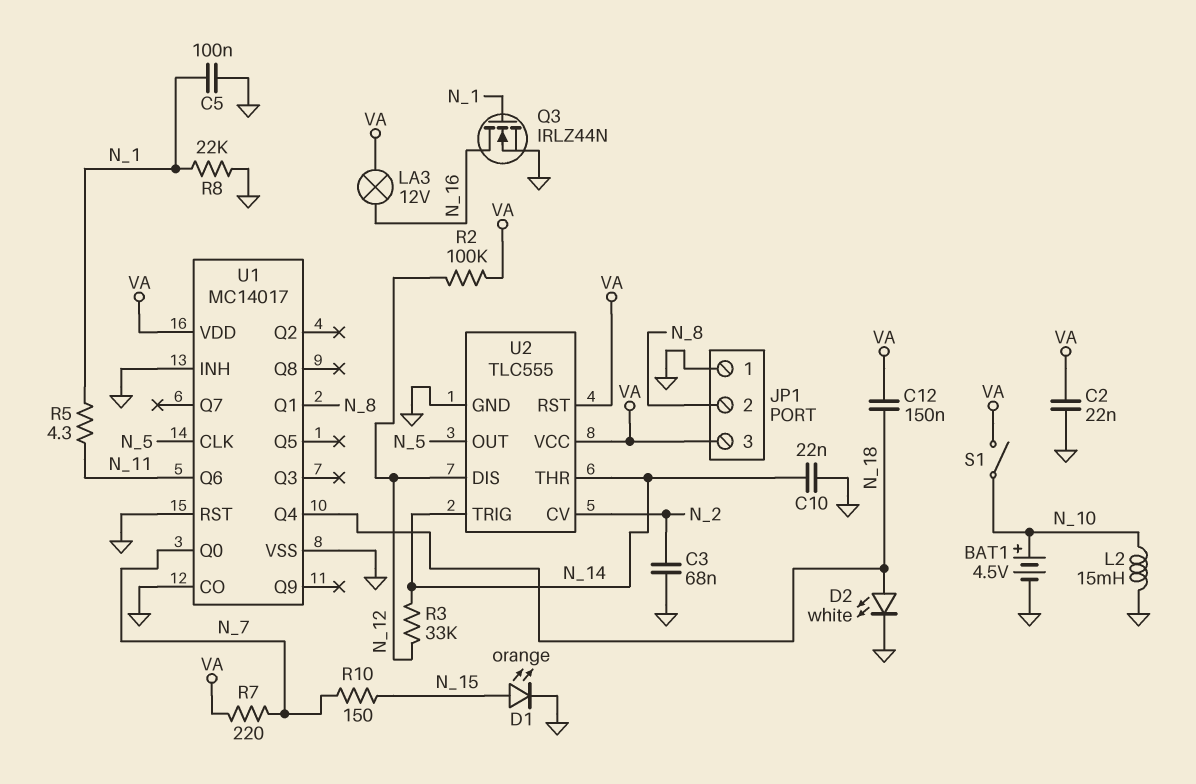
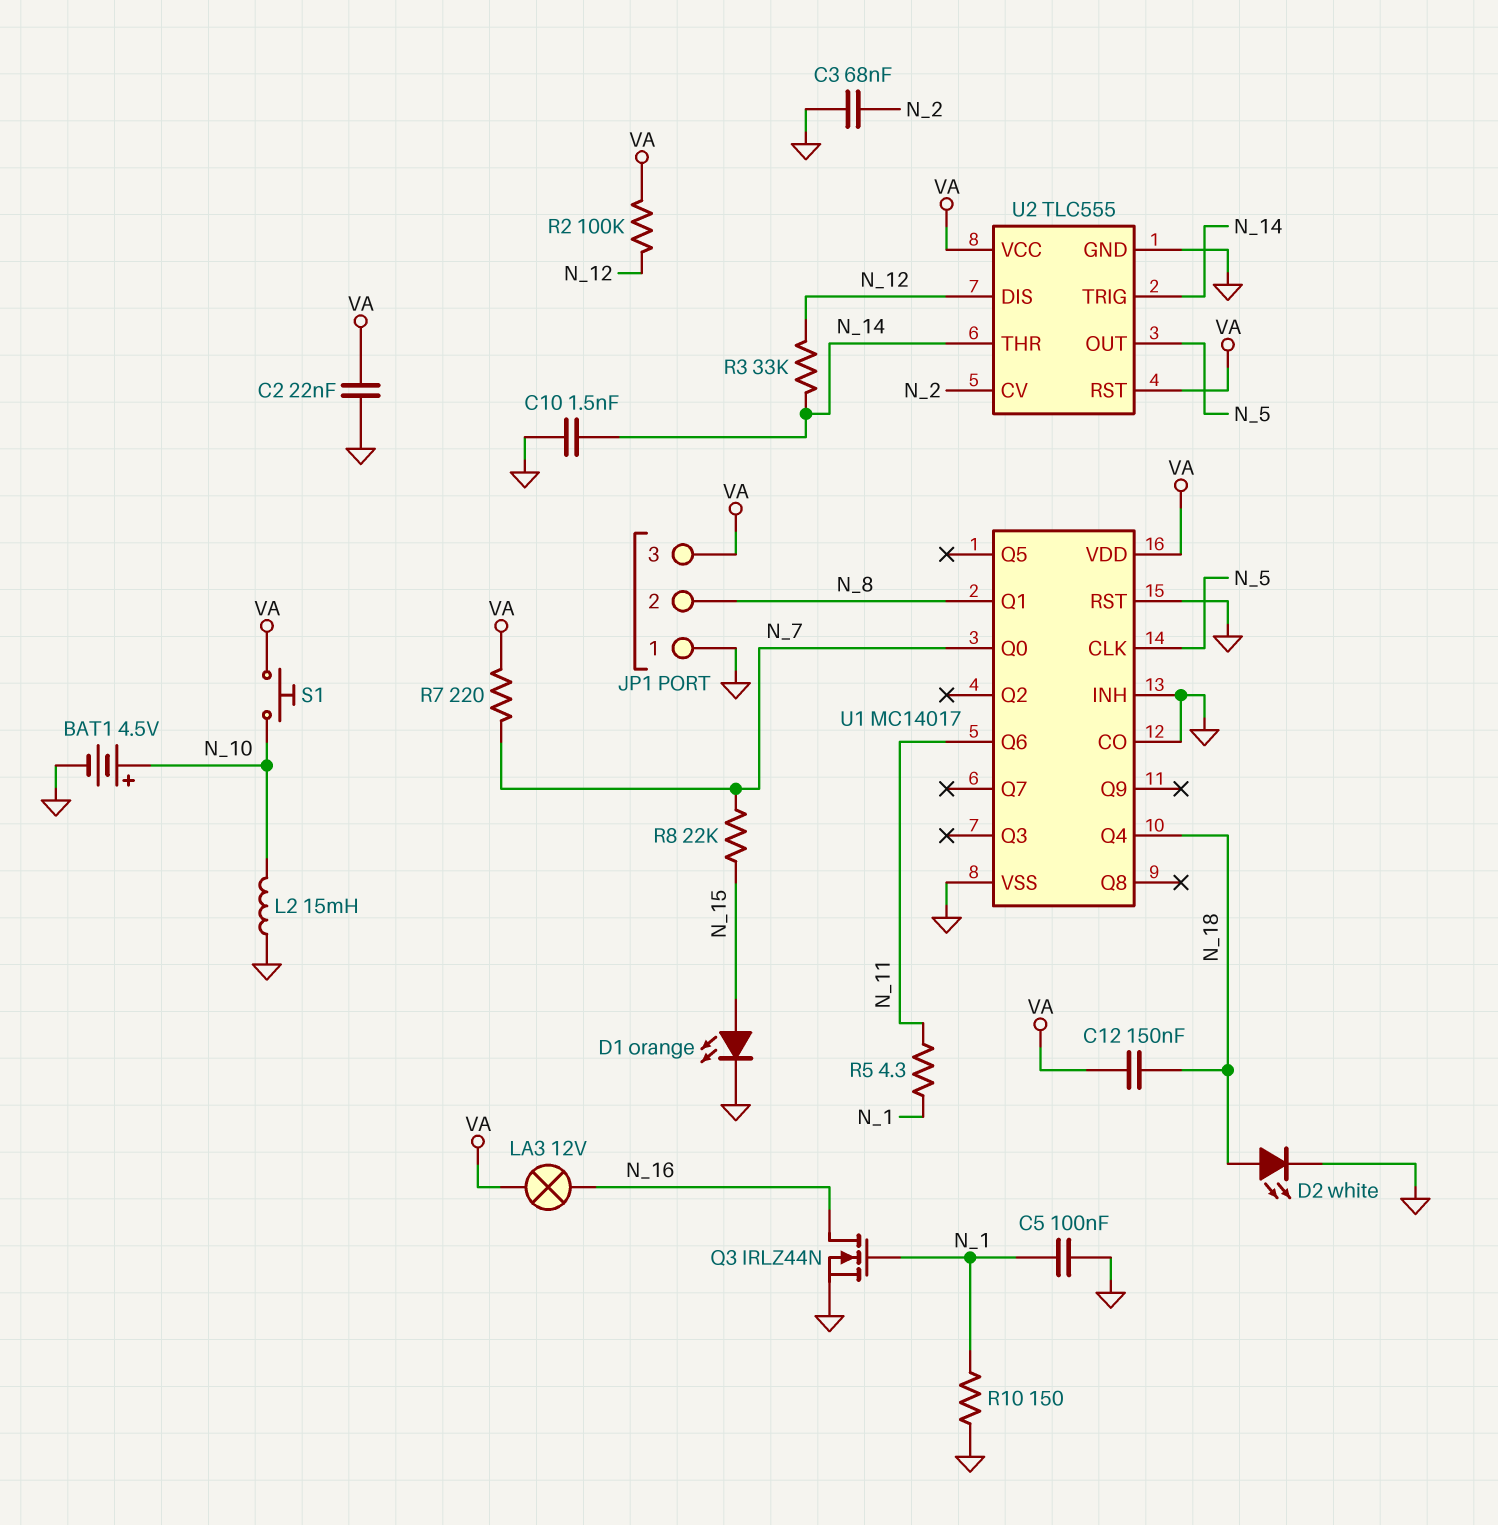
C10: 22nF (GND, N_14) -> 1.5nF (GND, N_14)
R8: 22k (GND, N_1) -> 22k (N_7, N_15)
R10: 150 (N_7, N_15) -> 150 (GND, N_1)
S1: switch (N_10, VA) -> button (N_10, VA)

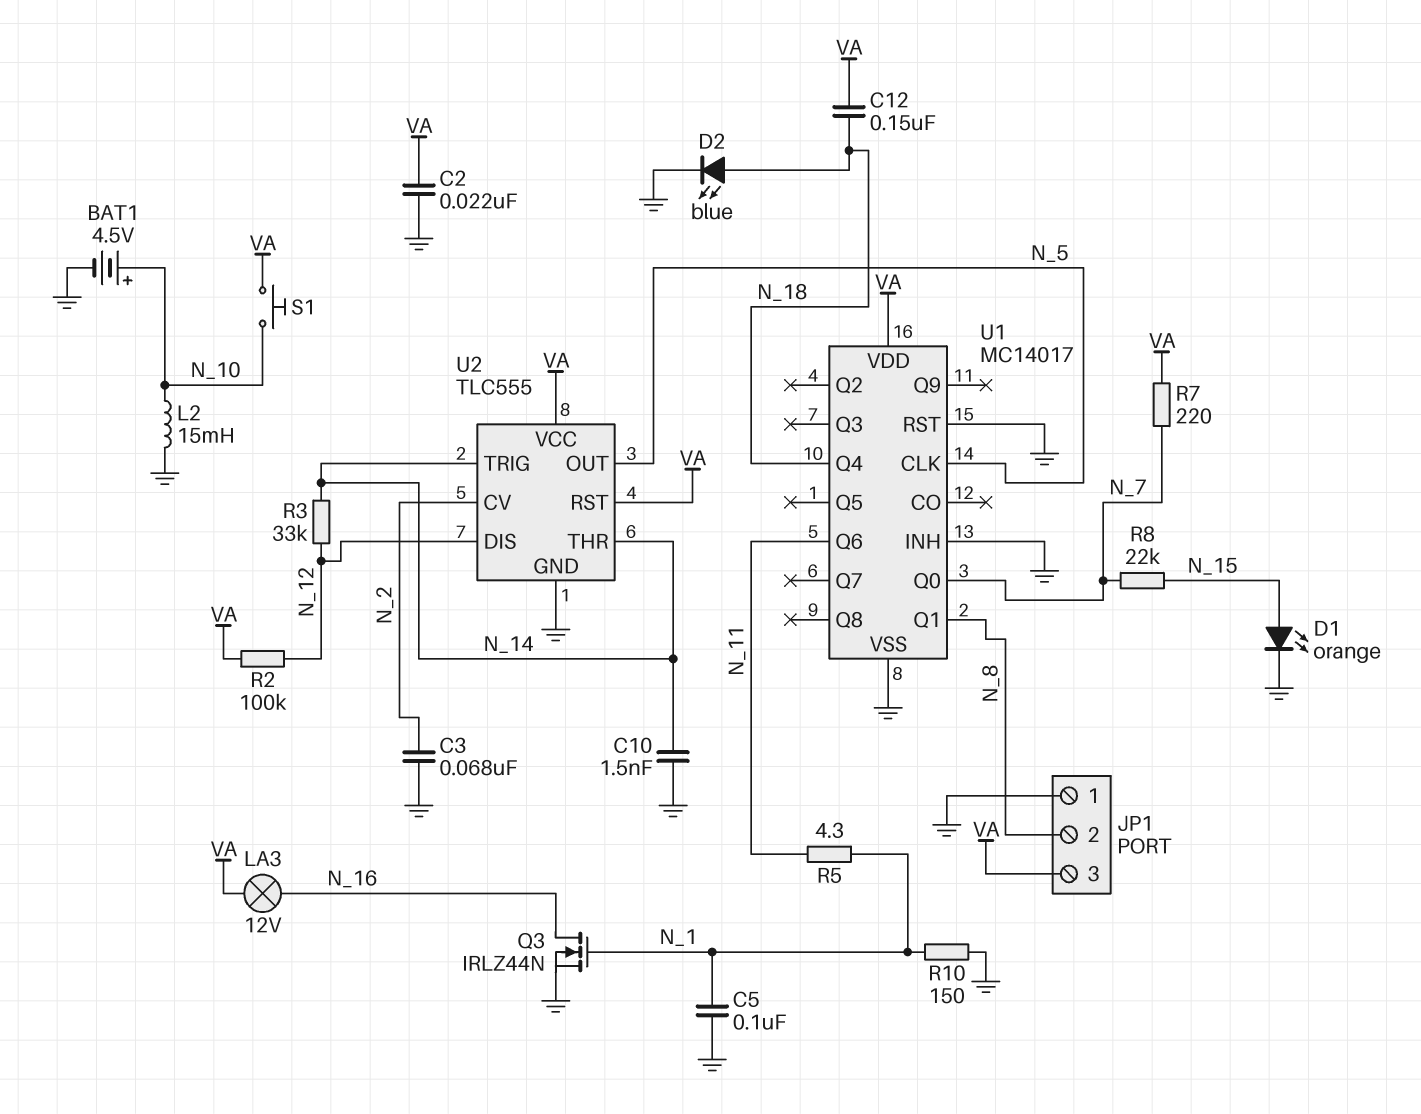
D2: LED white (A N_18, K GND) -> LED blue (A N_18, K GND)
U1 pin CO: GND -> none

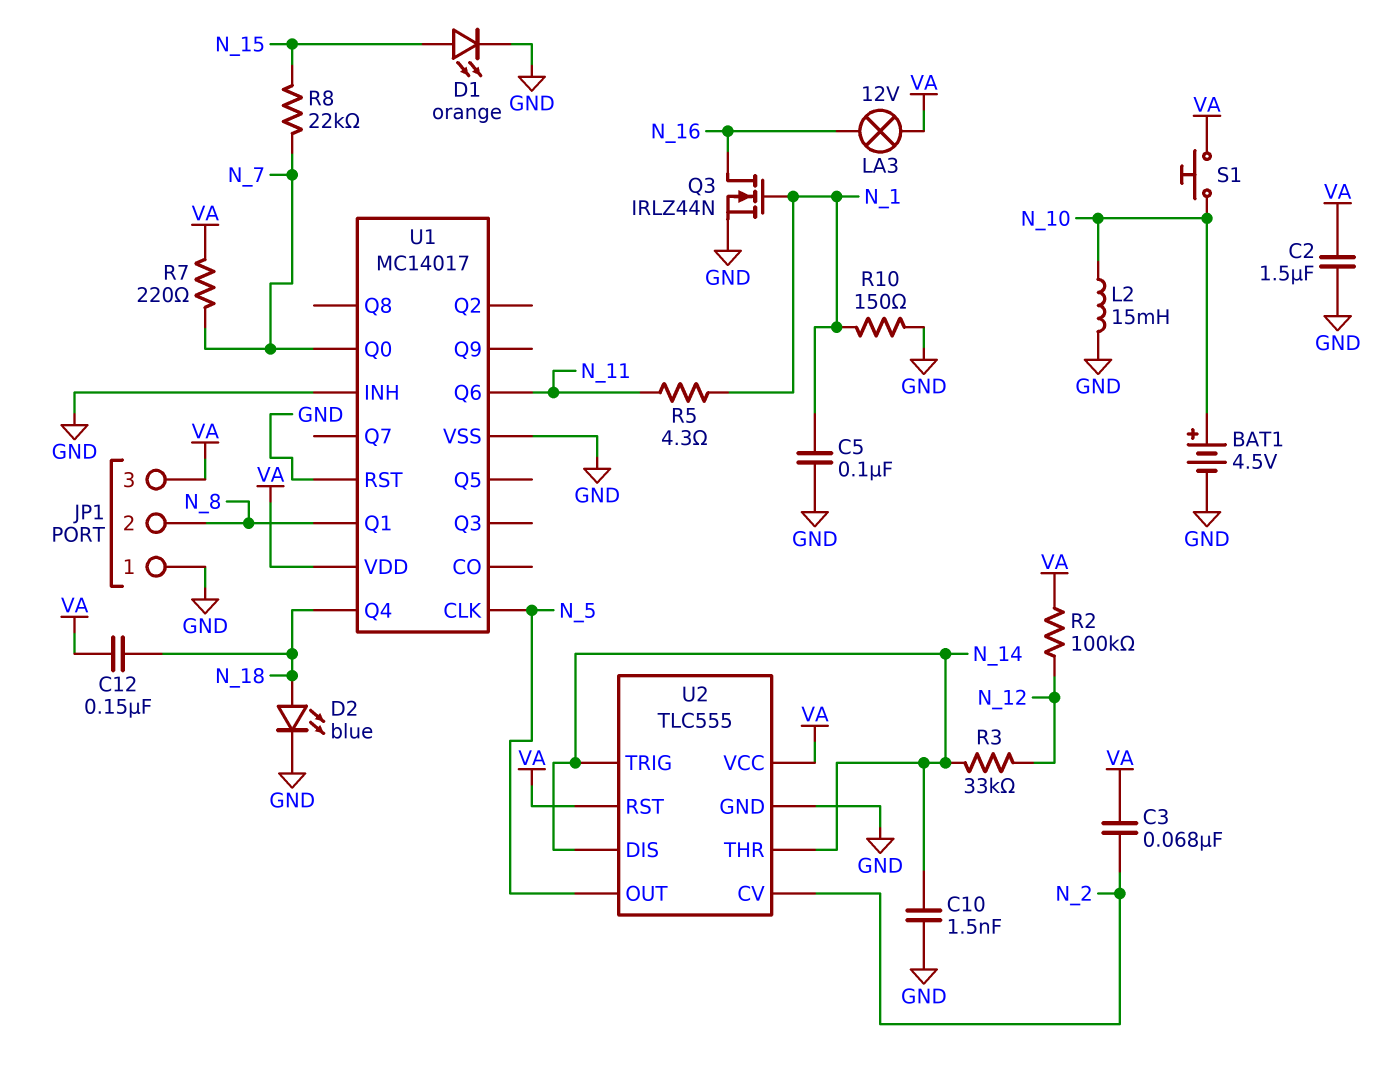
C2: 22nF (GND, VA) -> 1.5uF (GND, VA)
C3: 68nF (GND, N_2) -> 68nF (N_2, VA)
U2 pin DIS: N_12 -> N_14

